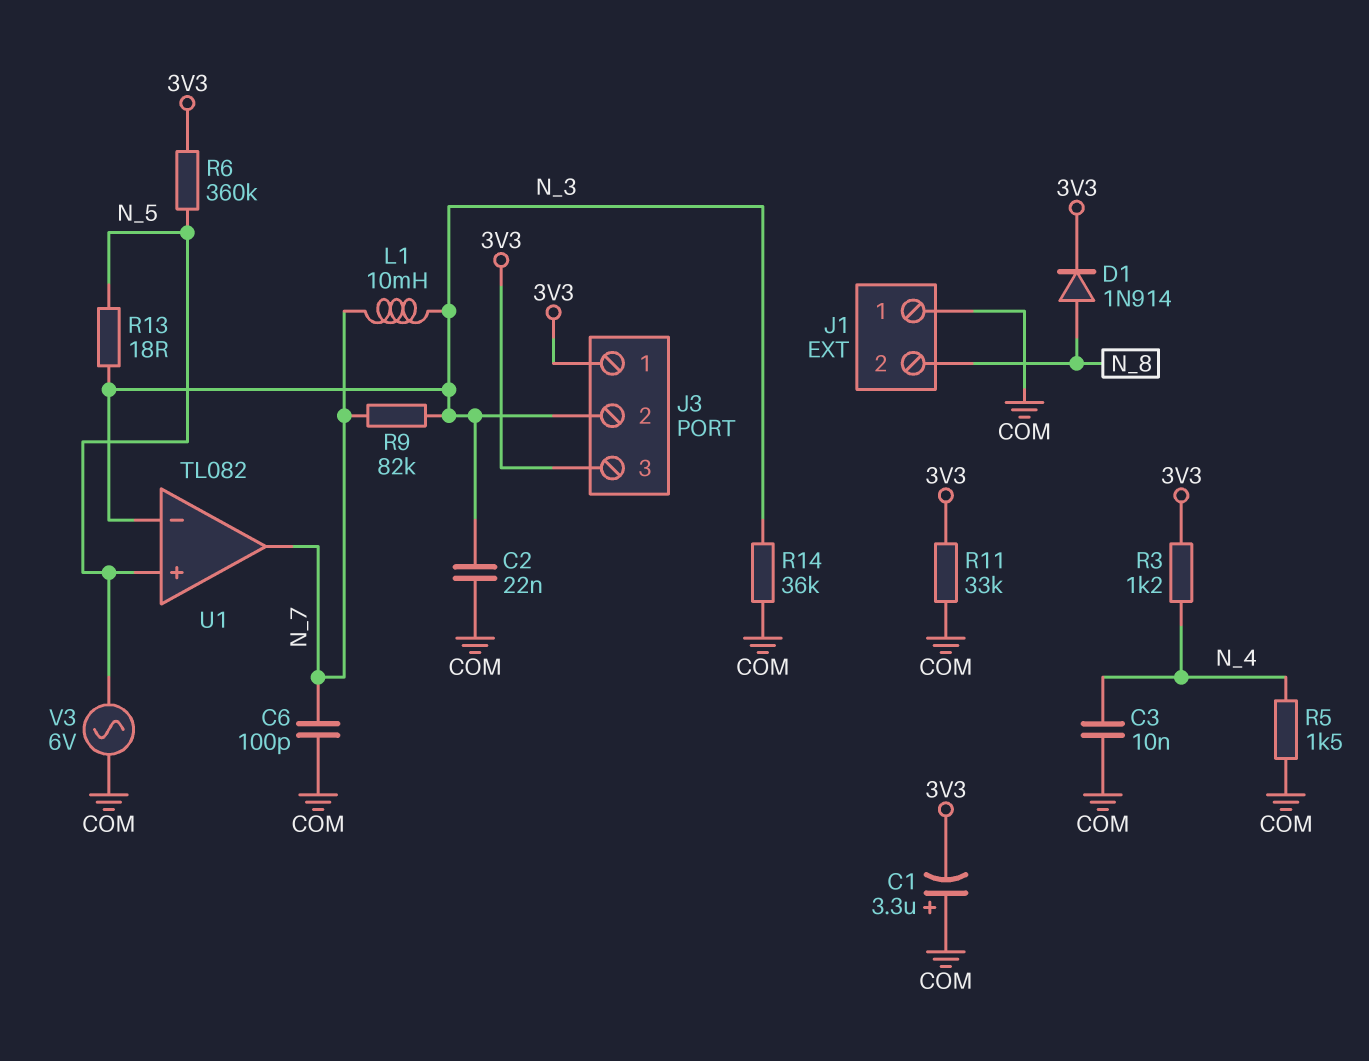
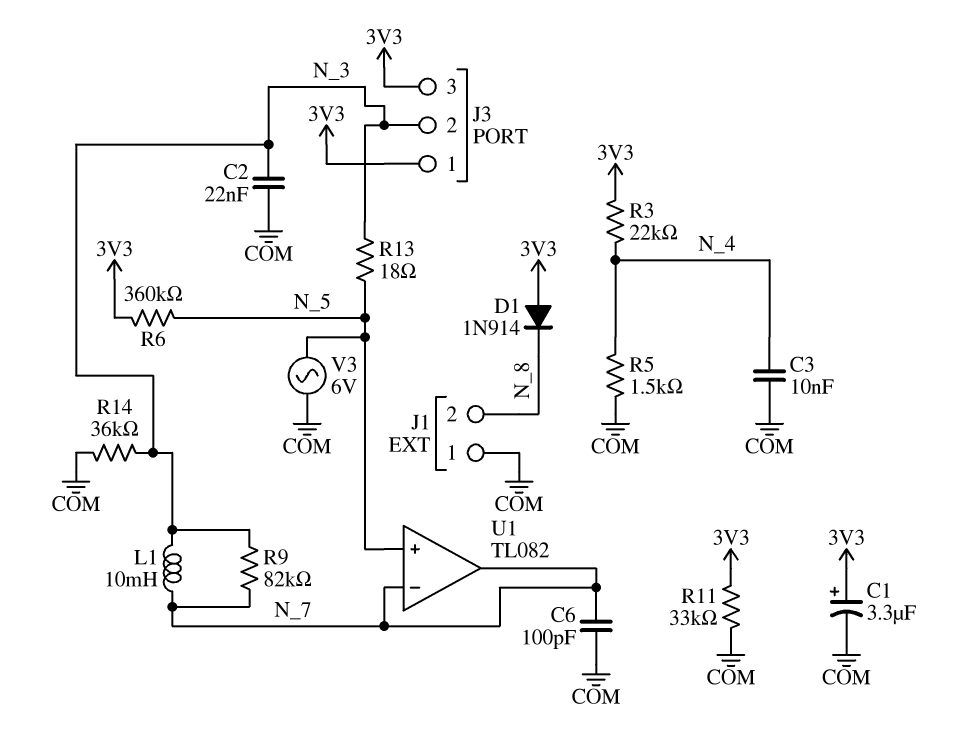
C1: 3.3uF (plus COM, minus 3V3) -> 3.3uF (plus 3V3, minus COM)
D1: diode 1N914 (A N_8, K 3V3) -> diode 1N914 (A 3V3, K N_8)
R3: 1.2k (3V3, N_4) -> 22k (3V3, N_4)
U1 pin in-: N_3 -> N_7

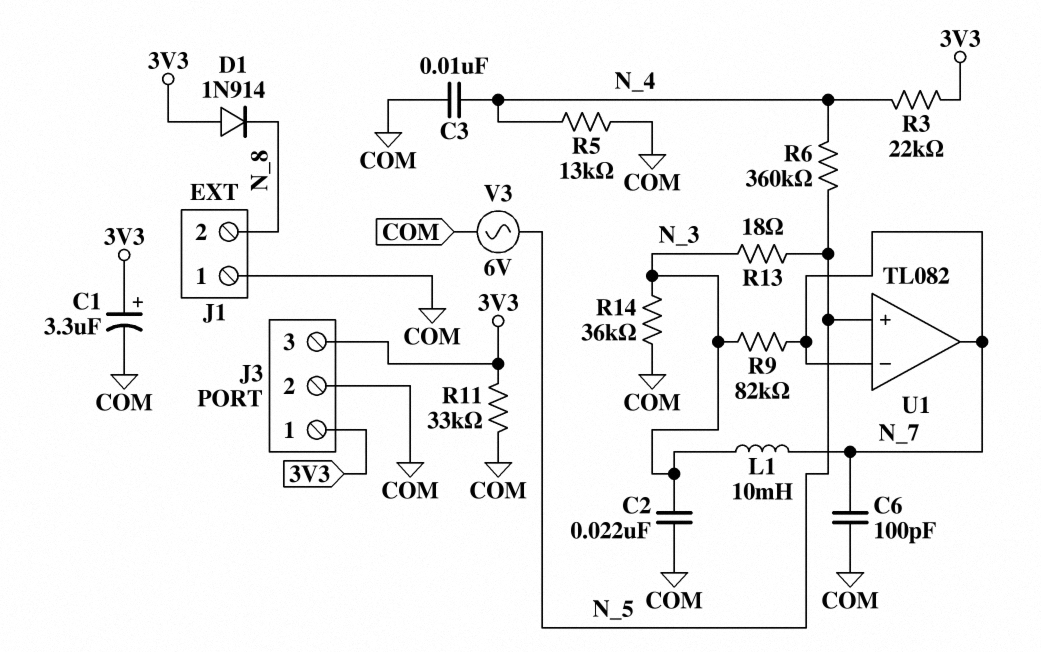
J3 pin 2: N_3 -> COM
R5: 1.5k (COM, N_4) -> 13k (COM, N_4)
R6: 360k (3V3, N_5) -> 360k (N_4, N_5)

